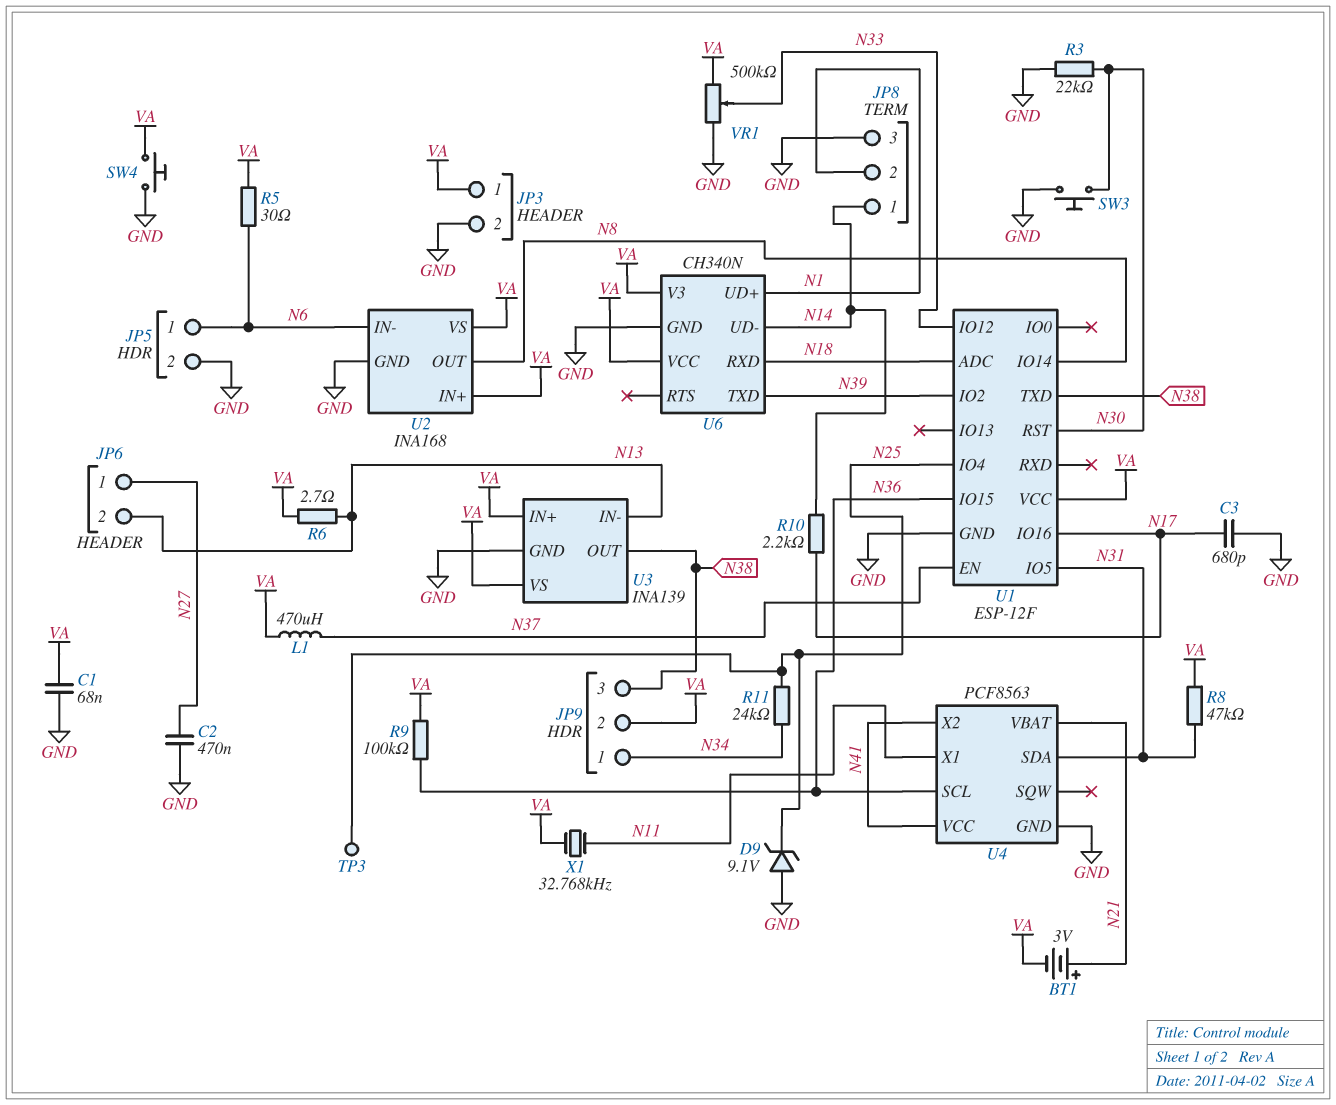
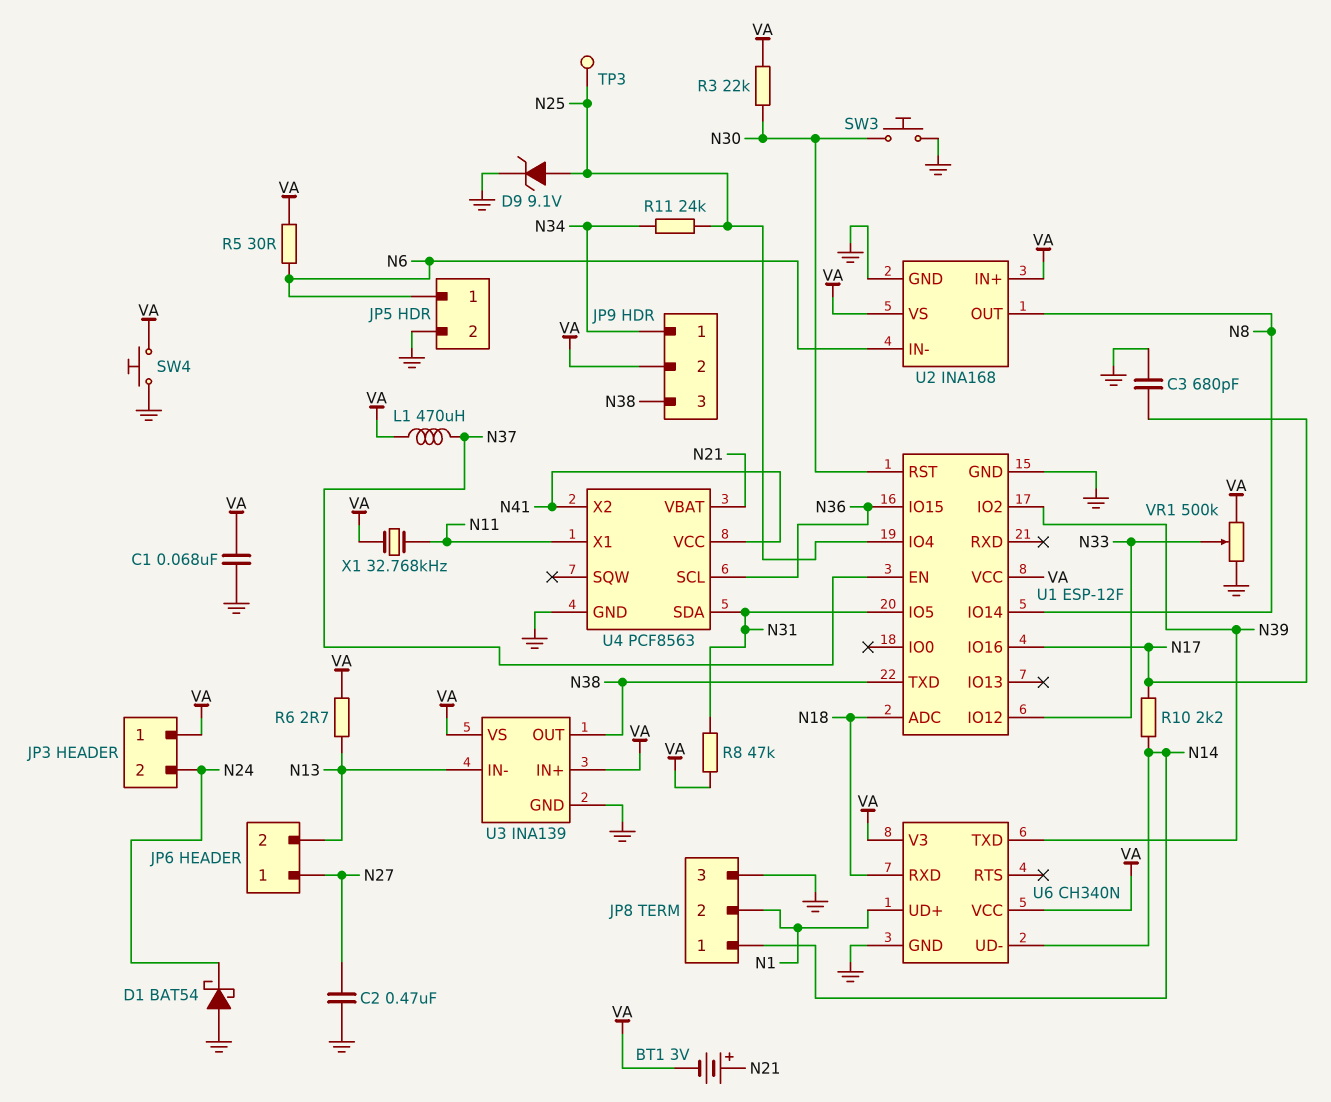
D1: none -> schottky BAT54 (A GND, K N24)
D9: zener 9.1V (A GND, K N25) -> zener 9.1V (A N25, K GND)
JP3 pin 2: GND -> N24
R3: 22k (GND, N30) -> 22k (N30, VA)
R9: 100k (N36, VA) -> none

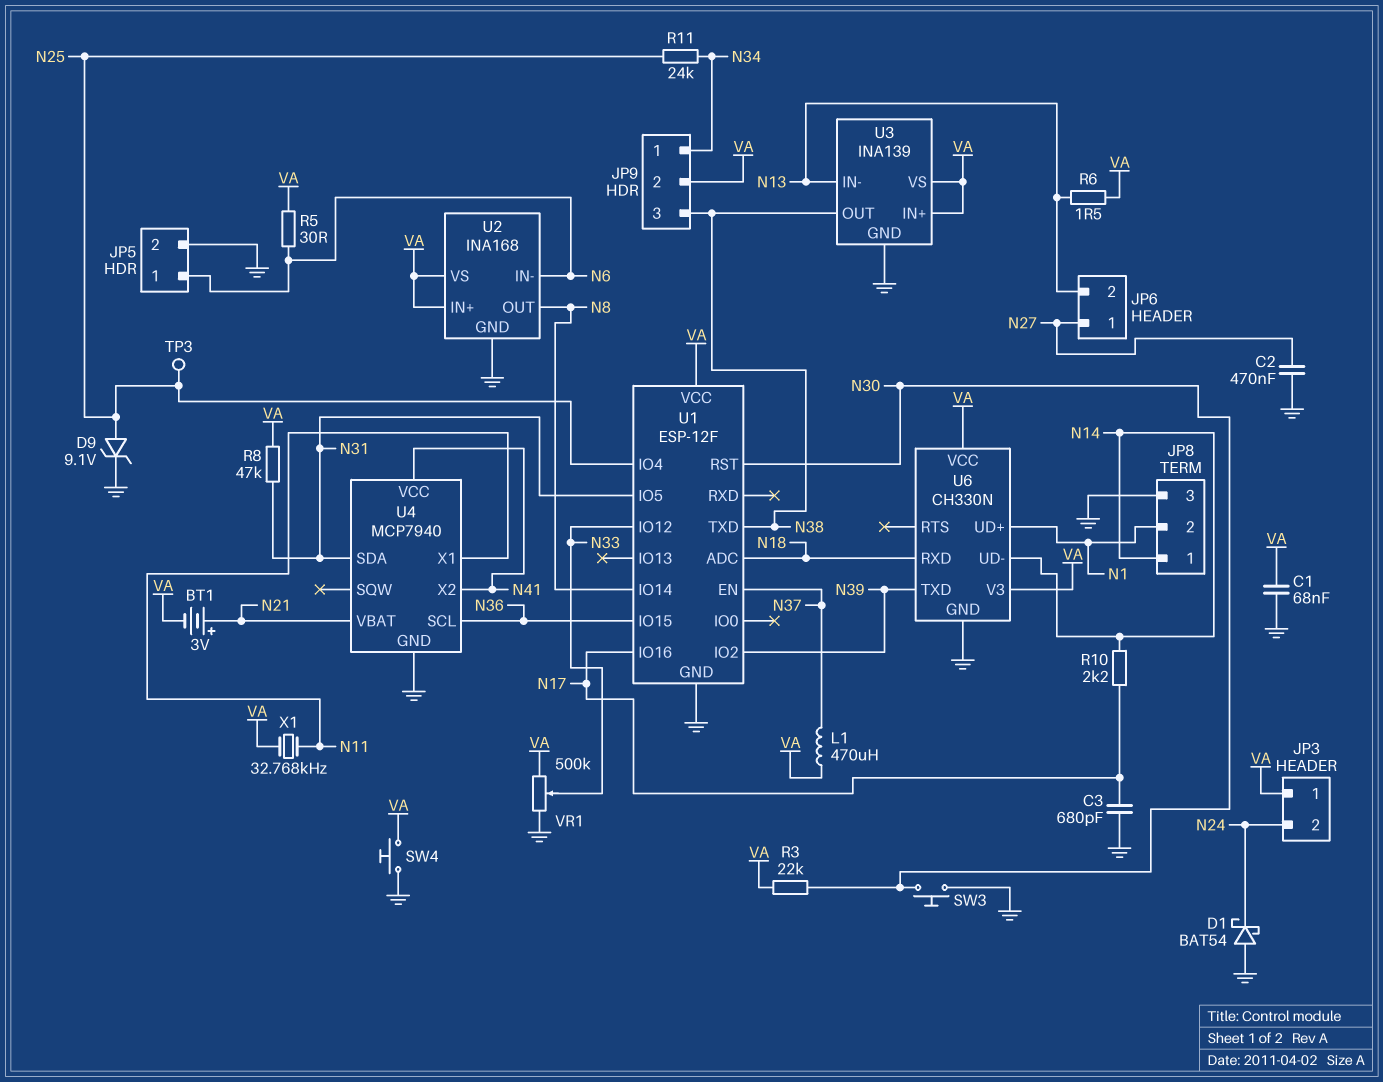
R6: 2.7 (N13, VA) -> 1.5 (N13, VA)
U4: PCF8563 -> MCP7940
U6: CH340N -> CH330N

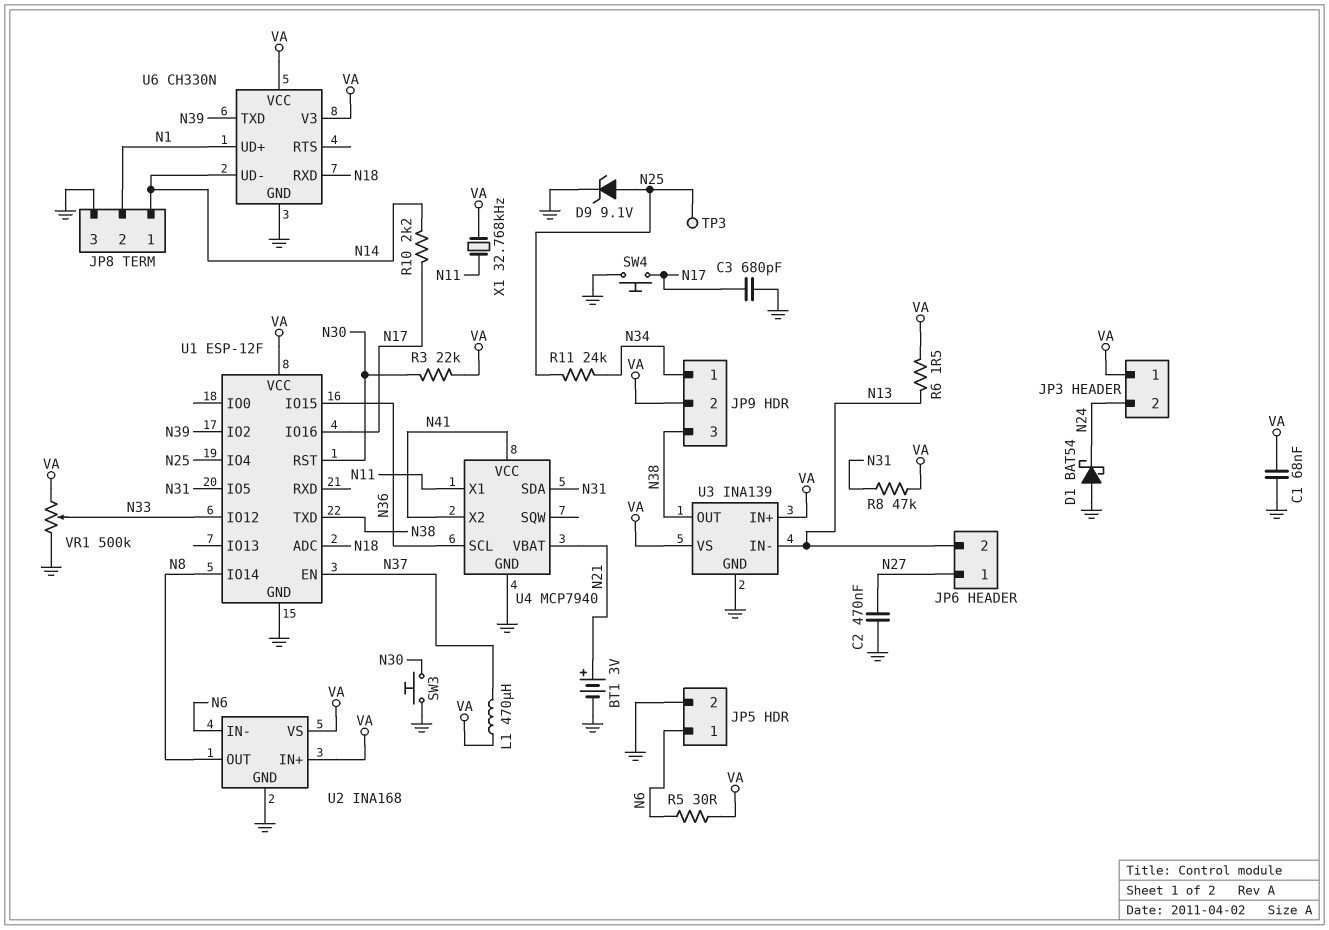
BT1: 3V (plus N21, minus VA) -> 3V (plus N21, minus GND)
SW4: button (GND, VA) -> button (GND, N17)

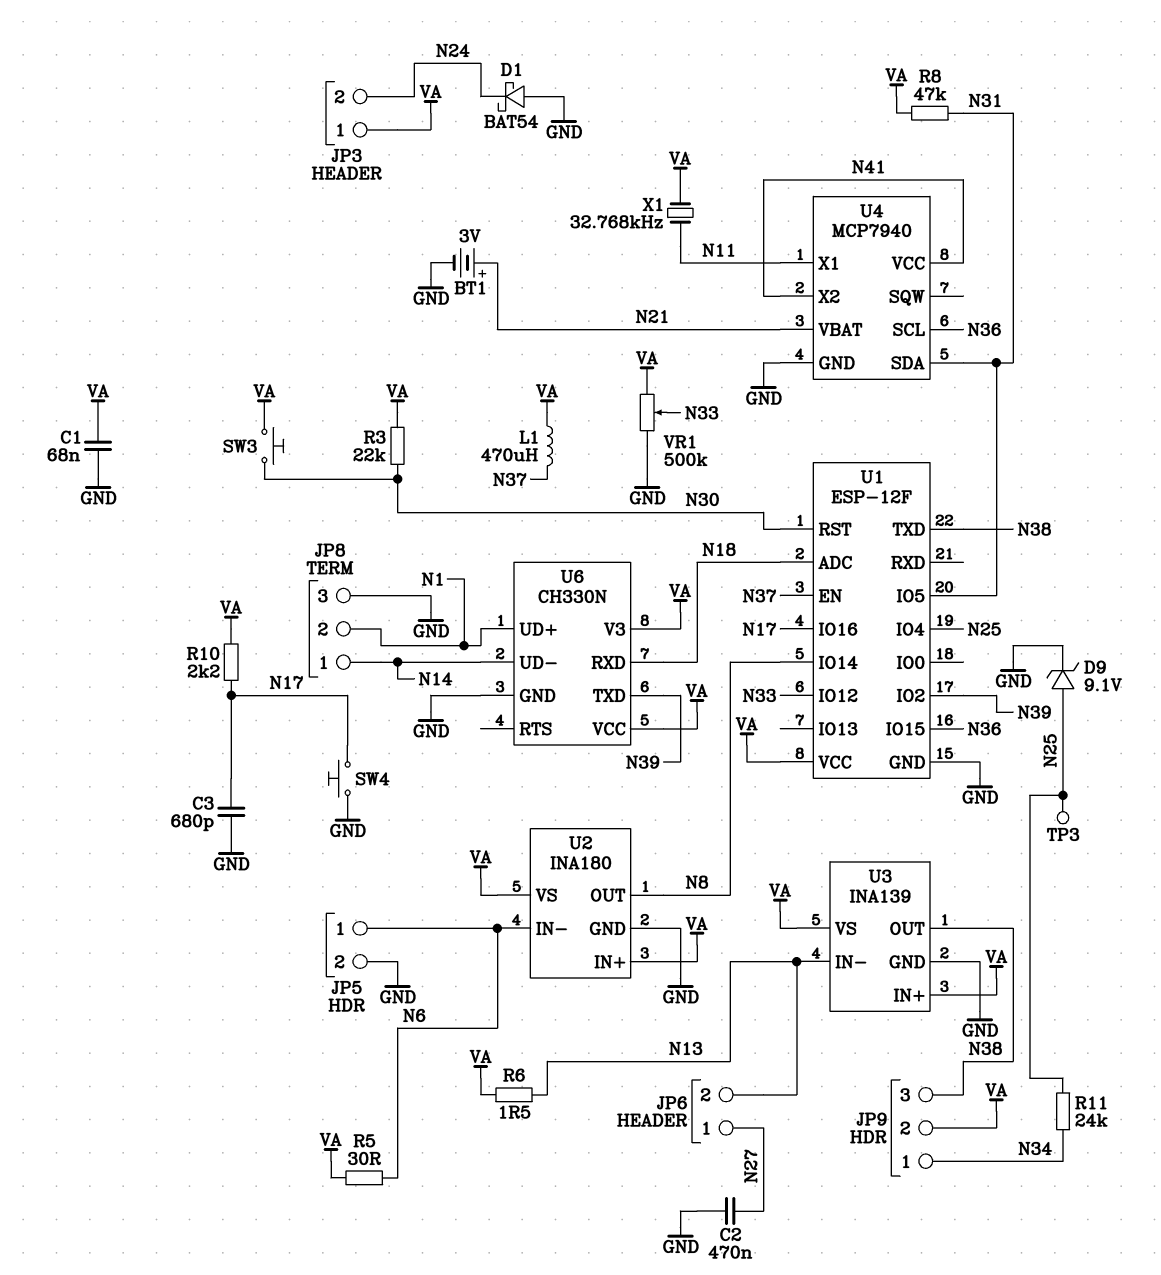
R10: 2.2k (N14, N17) -> 2.2k (N17, VA)
SW3: button (GND, N30) -> button (N30, VA)
U2: INA168 -> INA180

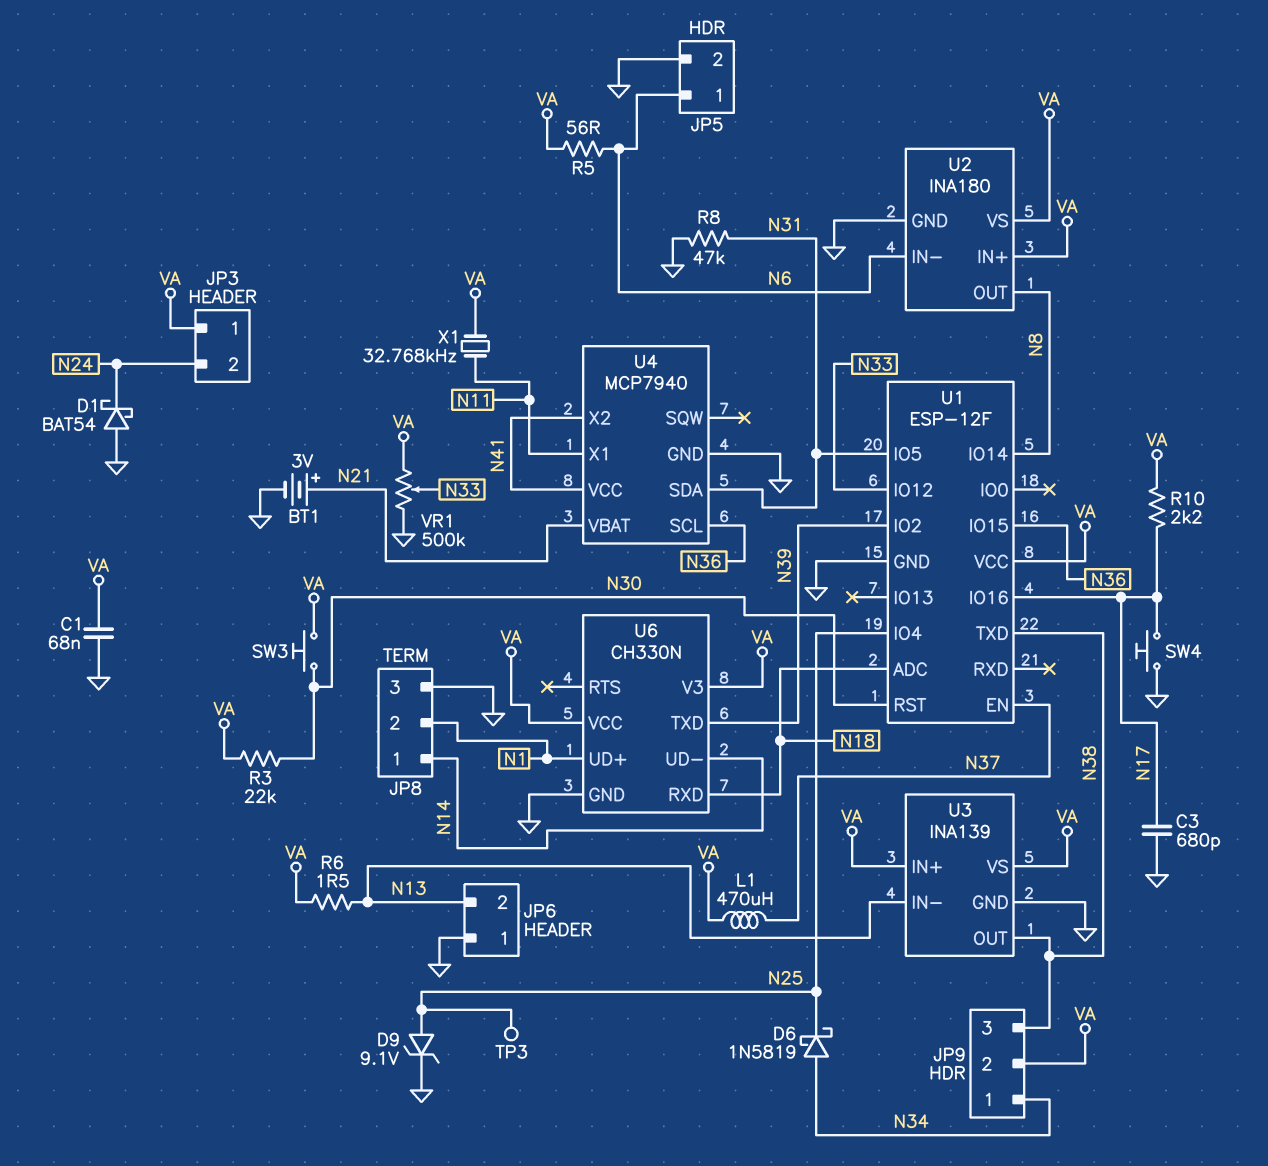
C2: 470nF (GND, N27) -> none
D6: none -> schottky 1N5819 (A N34, K N25)
JP6 pin 1: N27 -> GND
R5: 30 (N6, VA) -> 56 (N6, VA)
R8: 47k (N31, VA) -> 47k (GND, N31)
R11: 24k (N25, N34) -> none

